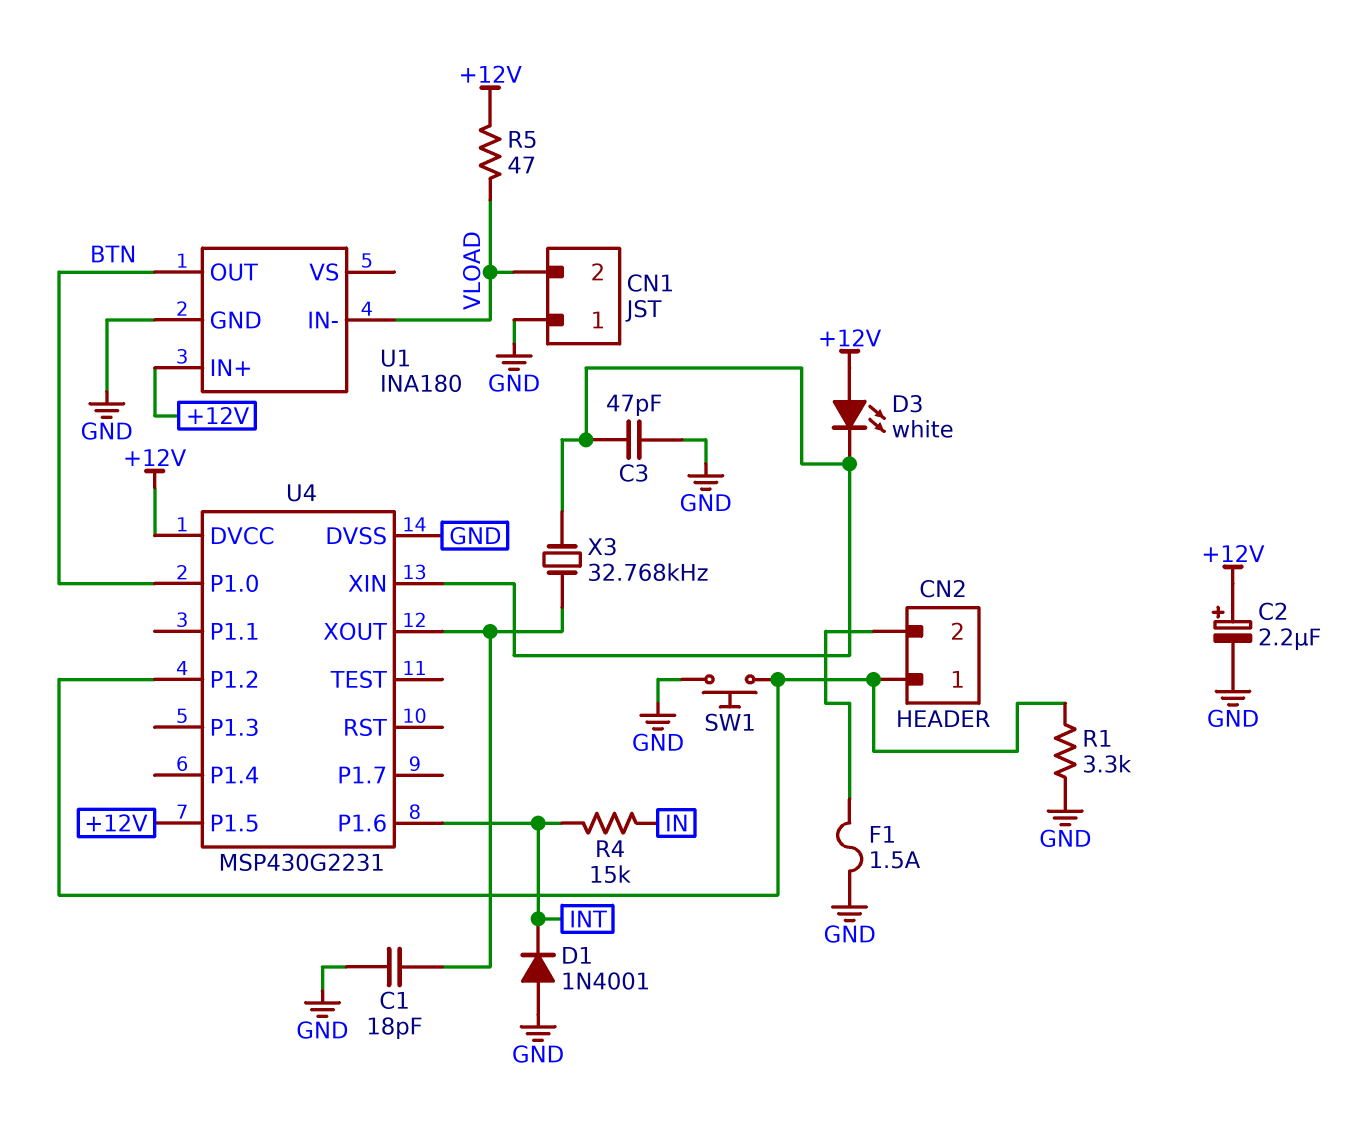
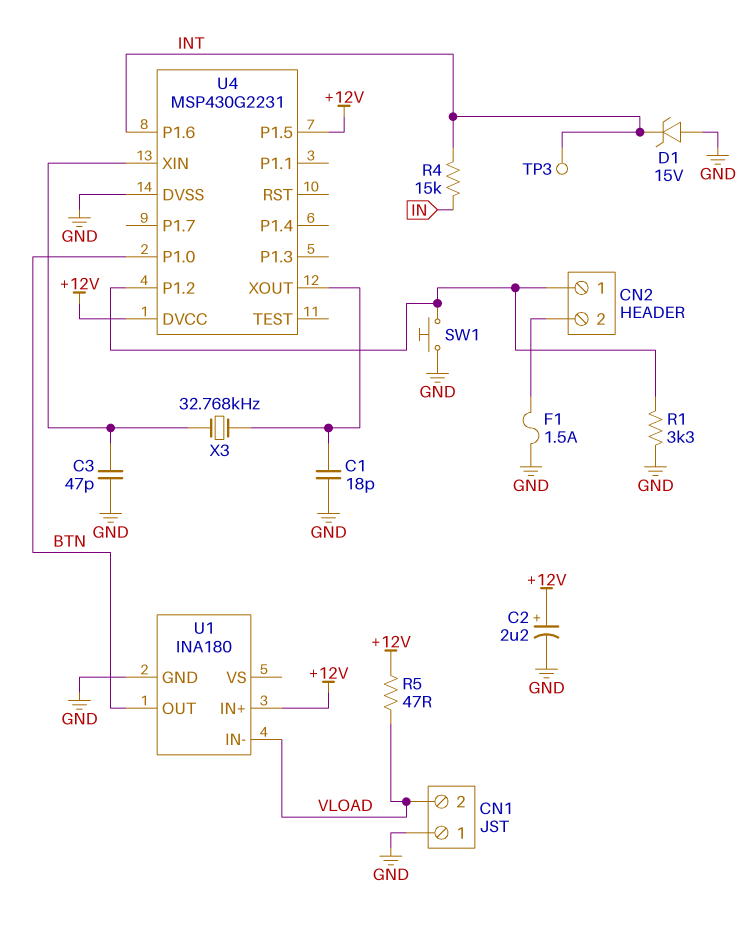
D1: diode 1N4001 (A GND, K INT) -> zener 15V (A GND, K INT)
D3: LED white (A +12V, K U4/XIN) -> none
TP3: none -> test point (INT)

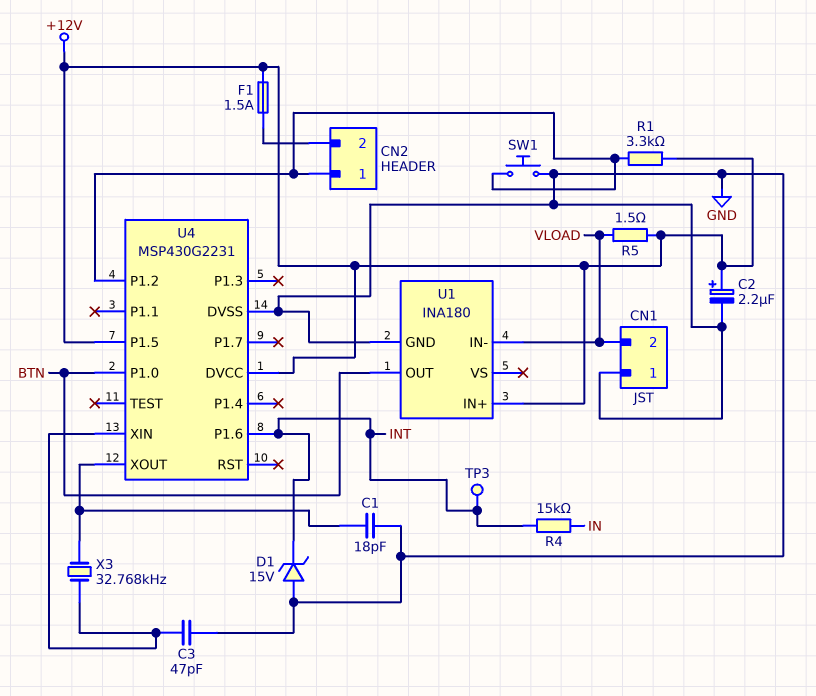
F1: 1.5A (CN2/2, GND) -> 1.5A (+12V, CN2/2)
R1: 3.3k (CN2/1, GND) -> 3.3k (+12V, CN2/1)
R5: 47 (+12V, VLOAD) -> 1.5 (+12V, VLOAD)

